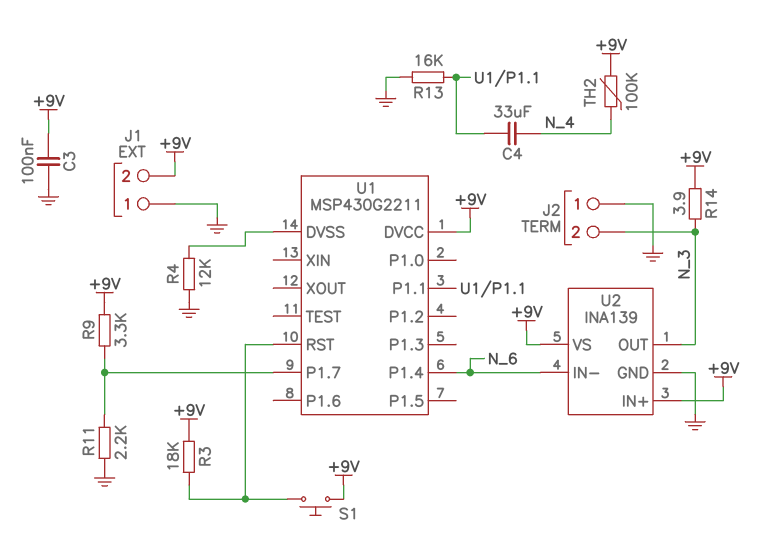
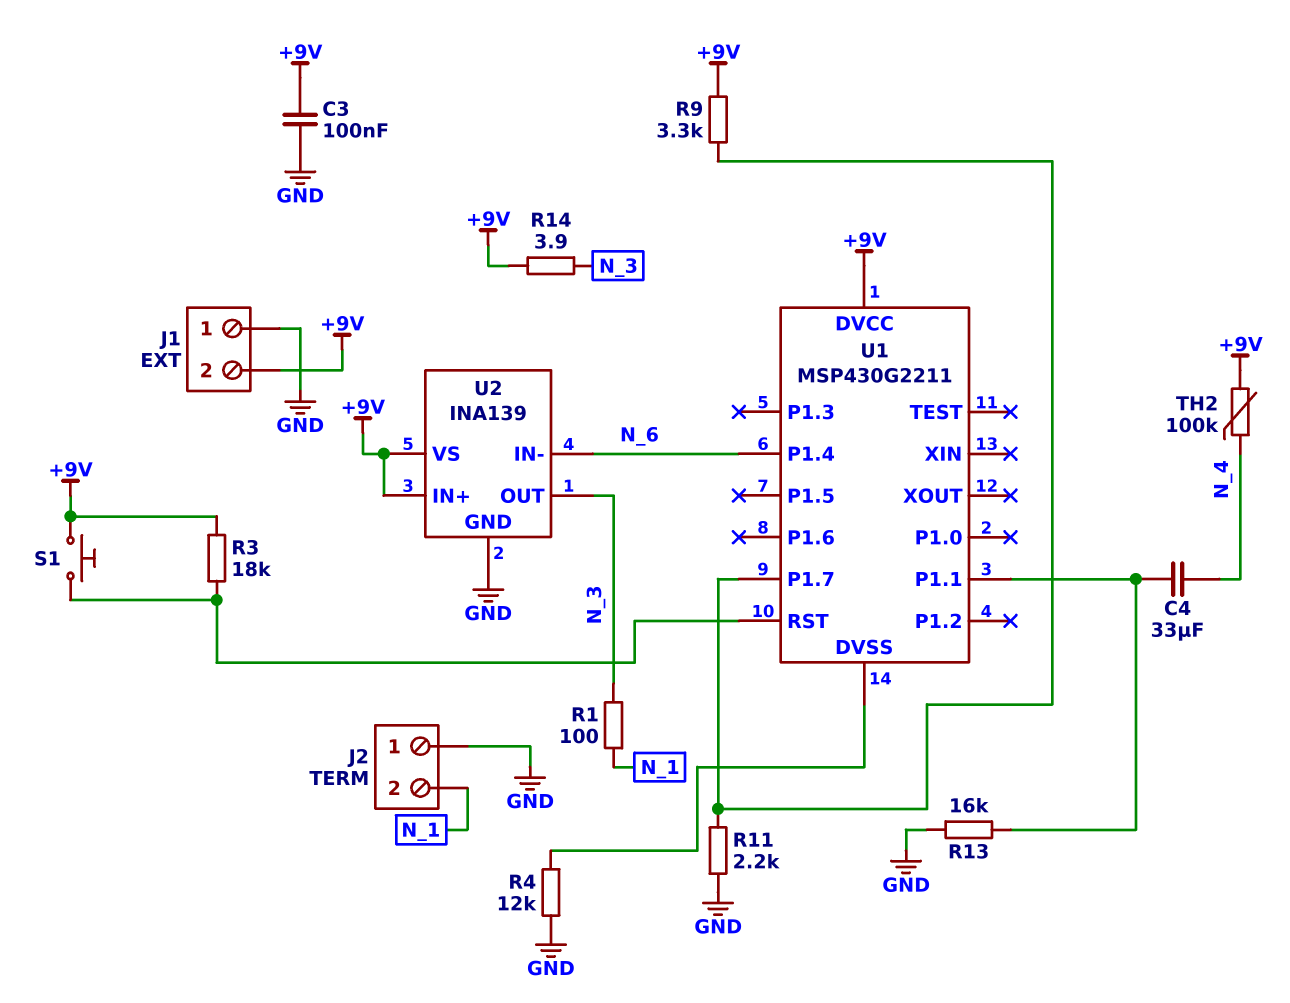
J2 pin 2: N_3 -> N_1
R1: none -> 100 (N_1, N_3)

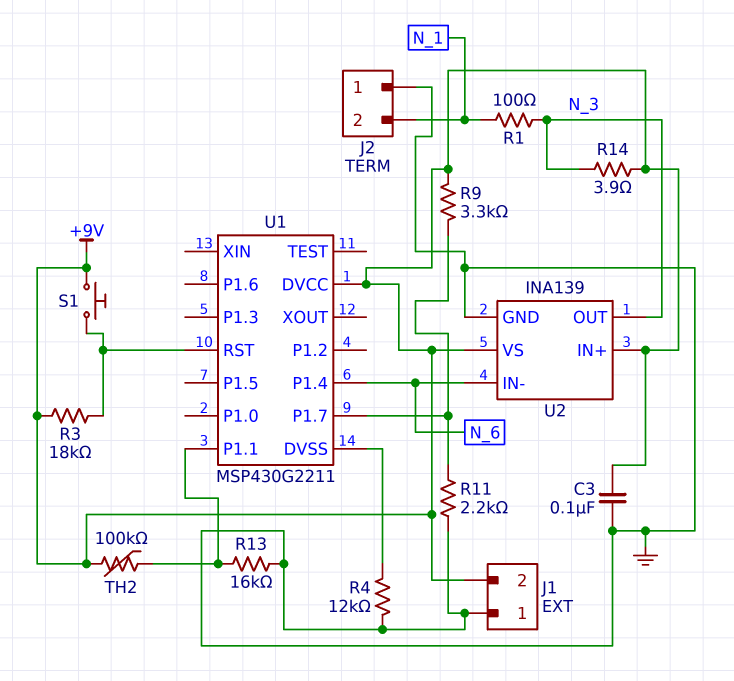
C4: 33uF (N_4, U1/P1.1) -> none
TH2: 100k (+9V, N_4) -> 100k (+9V, U1/P1.1)

